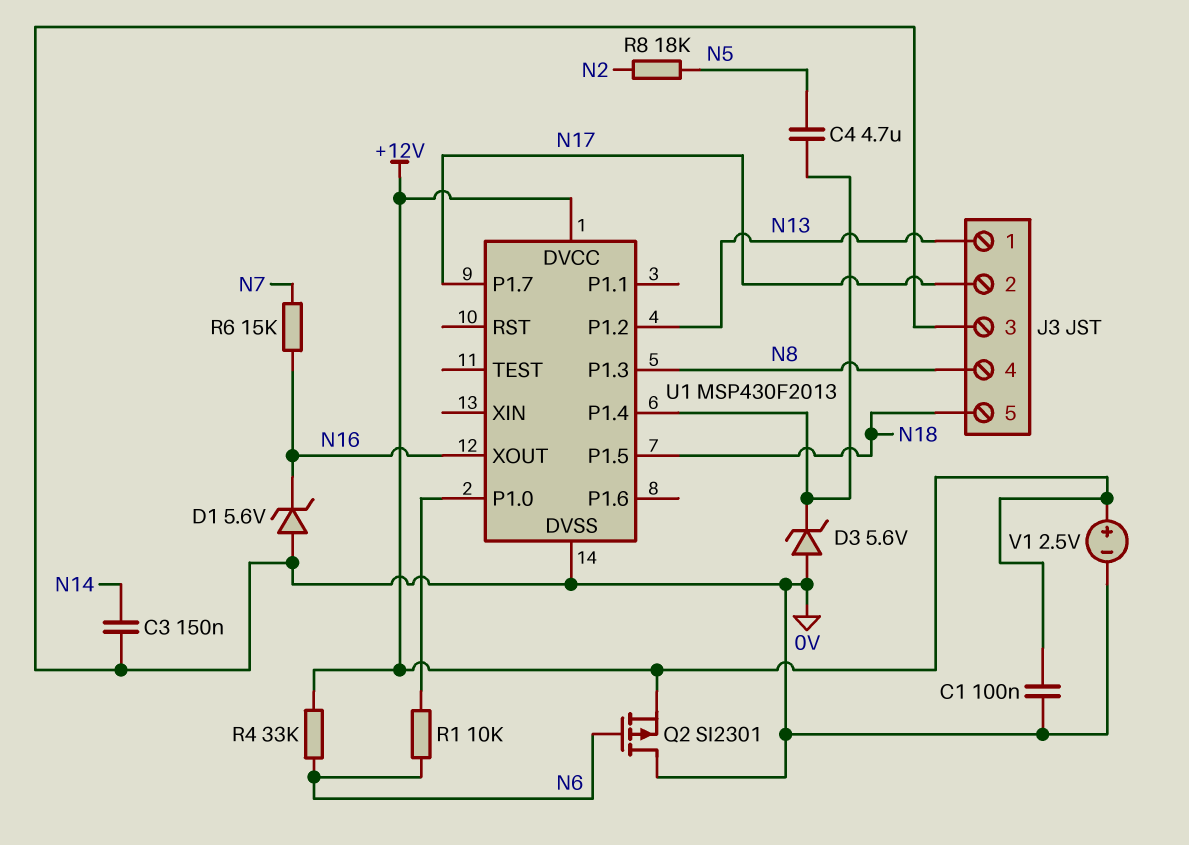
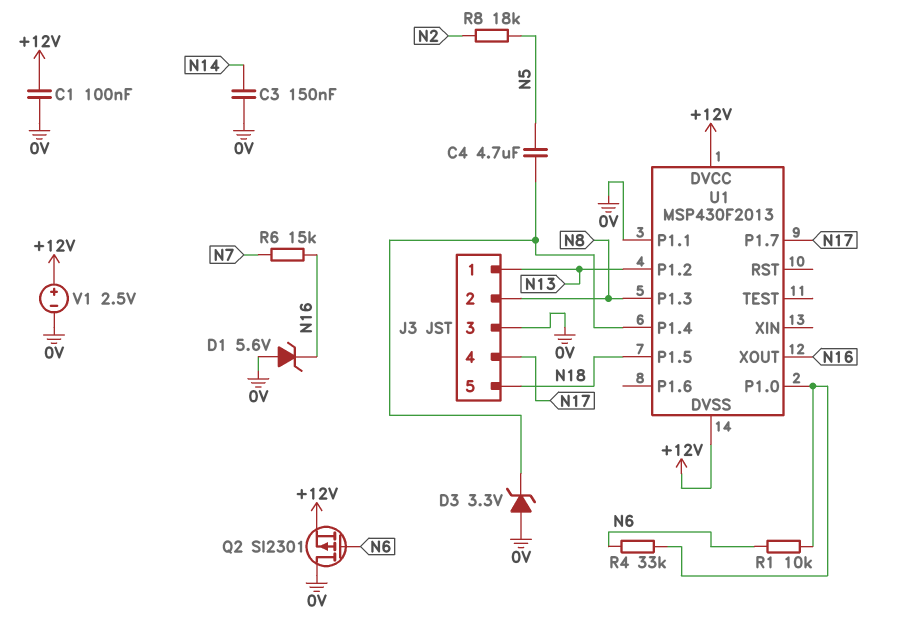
D3: zener 5.6V (A 0V, K U1/P1.4) -> zener 3.3V (A 0V, K U1/P1.4)
J3 pin 2: N17 -> N8
J3 pin 4: N8 -> N17
R4: 33k (+12V, N6) -> 33k (N6, U1/P1.0)
U1 pin DVSS: 0V -> +12V
U1 pin P1.1: none -> 0V

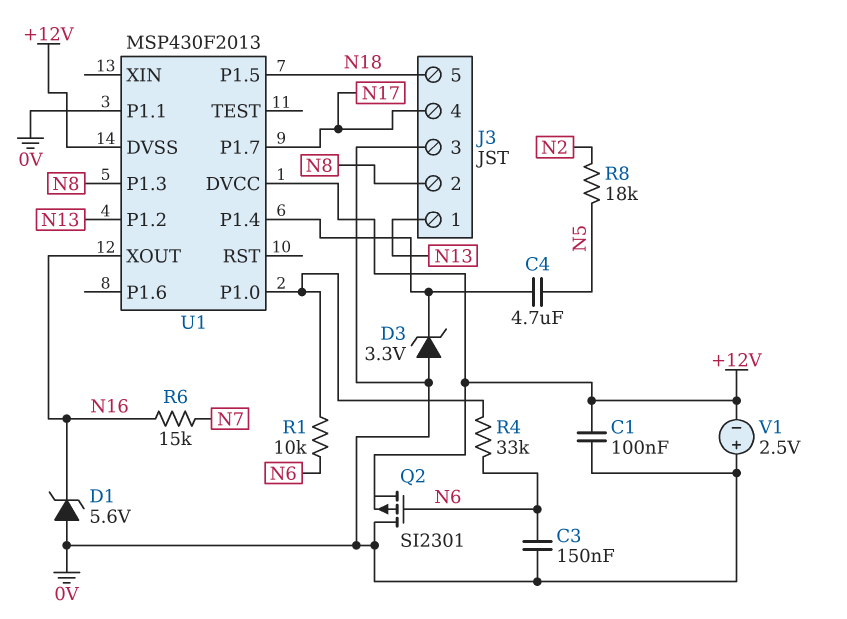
C3: 150nF (0V, N14) -> 150nF (0V, N6)
V1: 2.5V (plus +12V, minus 0V) -> 2.5V (plus 0V, minus +12V)

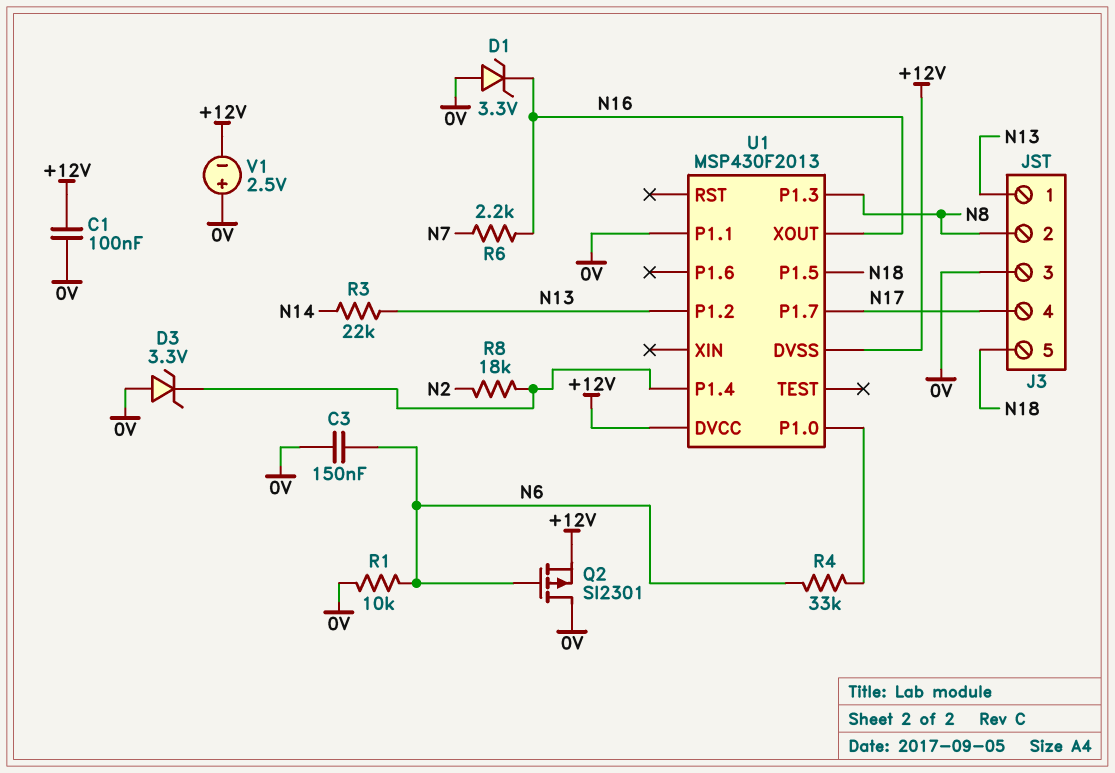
C4: 4.7uF (N5, U1/P1.4) -> none
D1: zener 5.6V (A 0V, K N16) -> zener 3.3V (A 0V, K N16)
R1: 10k (N6, U1/P1.0) -> 10k (0V, N6)
R3: none -> 22k (N13, N14)
R6: 15k (N7, N16) -> 2.2k (N7, N16)
R8: 18k (N2, N5) -> 18k (N2, U1/P1.4)

